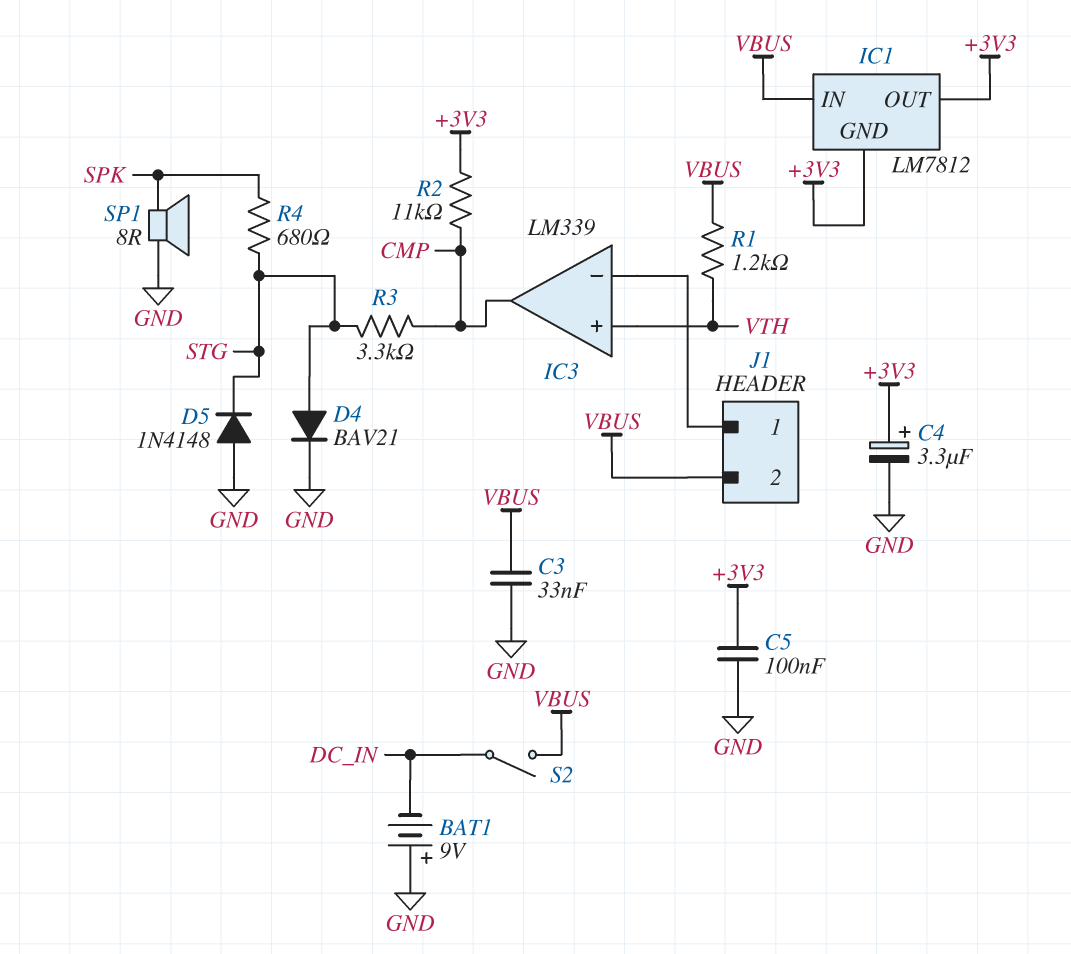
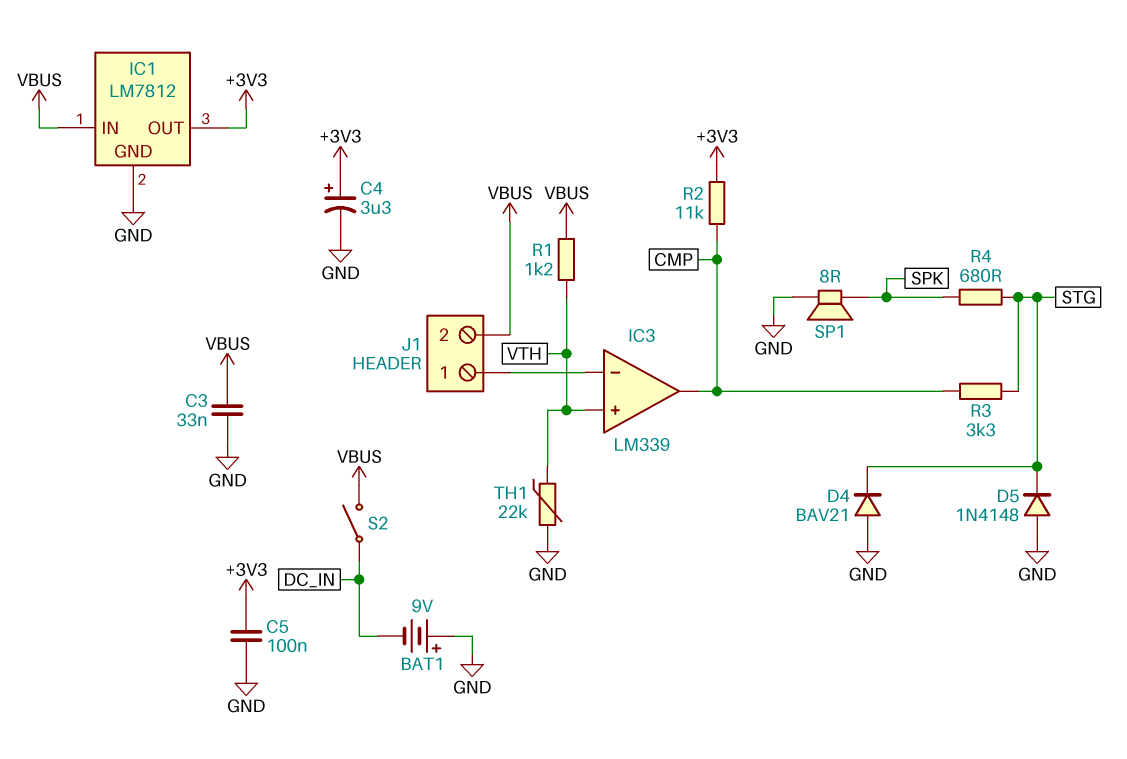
D4: diode BAV21 (A STG, K GND) -> diode BAV21 (A GND, K STG)
IC1 pin GND: +3V3 -> GND
TH1: none -> 22k (GND, VTH)

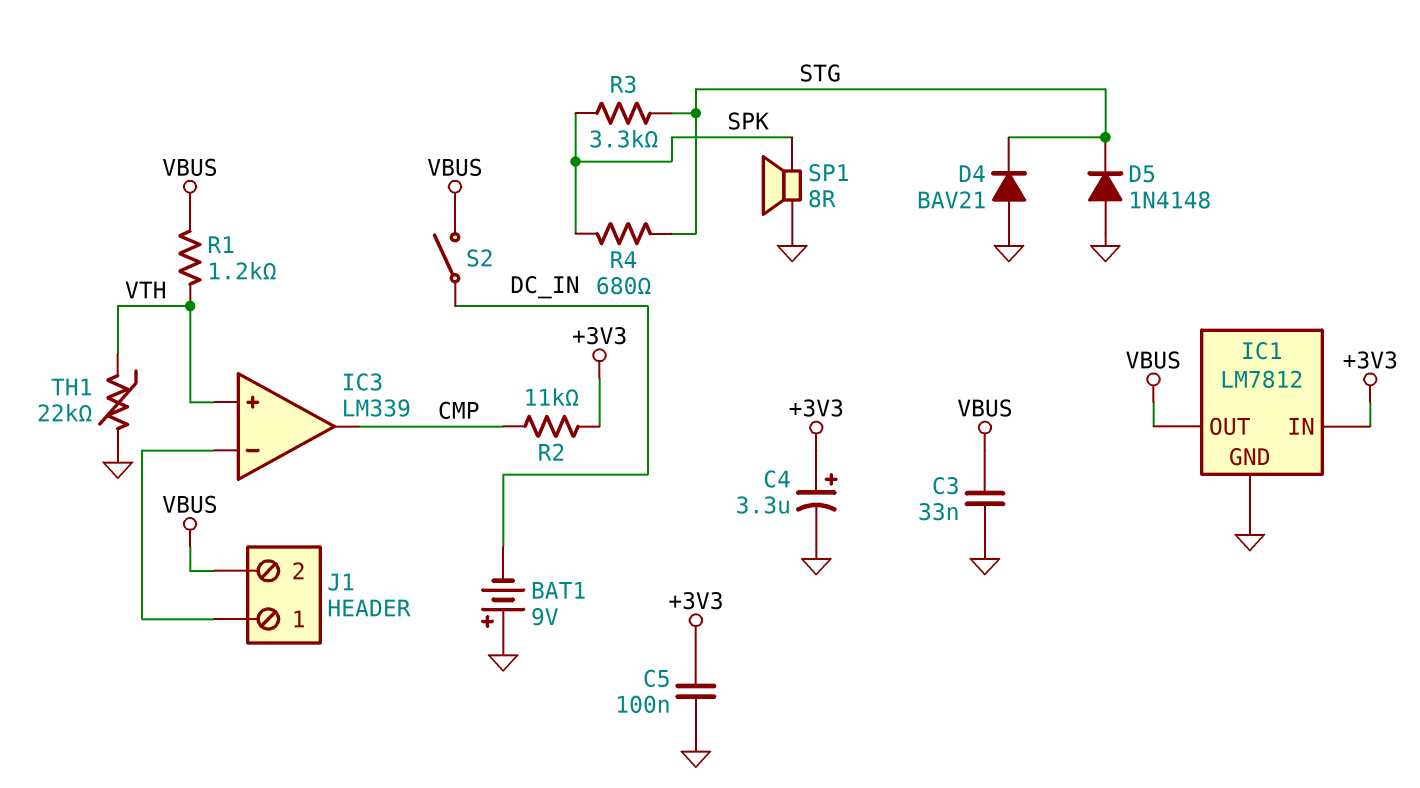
IC1 pin IN: VBUS -> +3V3
IC1 pin OUT: +3V3 -> VBUS
R3: 3.3k (CMP, STG) -> 3.3k (SPK, STG)

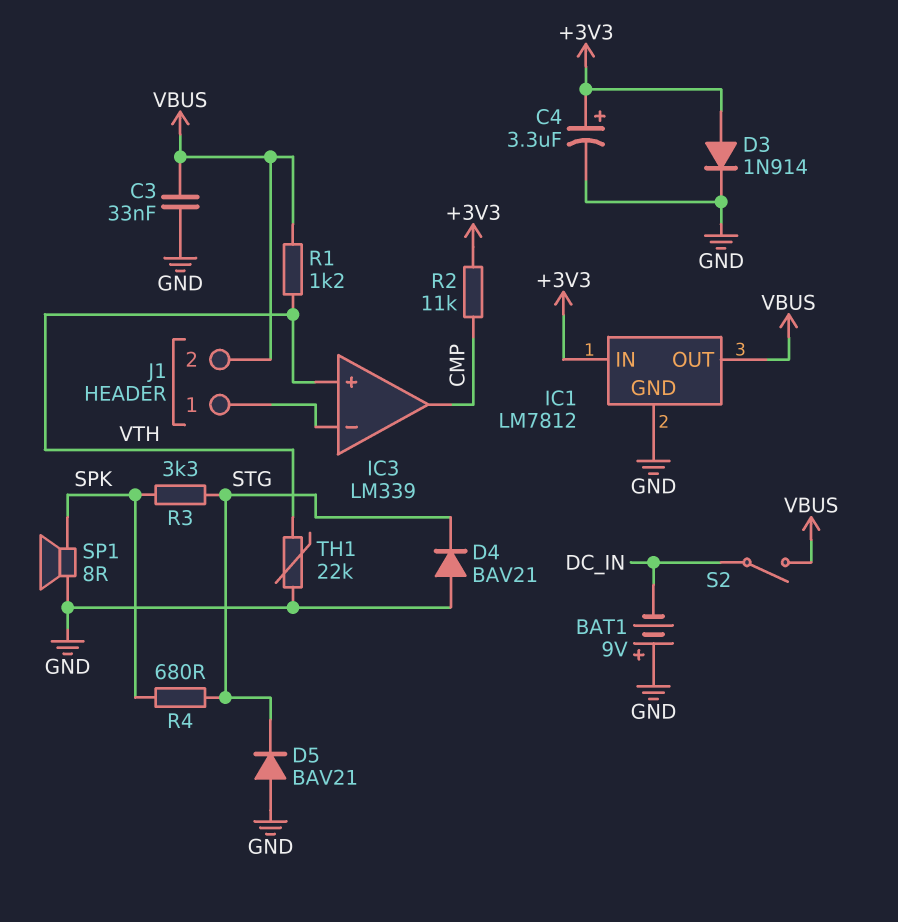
C5: 100nF (+3V3, GND) -> none
D3: none -> diode 1N914 (A +3V3, K GND)
D5: diode 1N4148 (A GND, K STG) -> diode BAV21 (A GND, K STG)

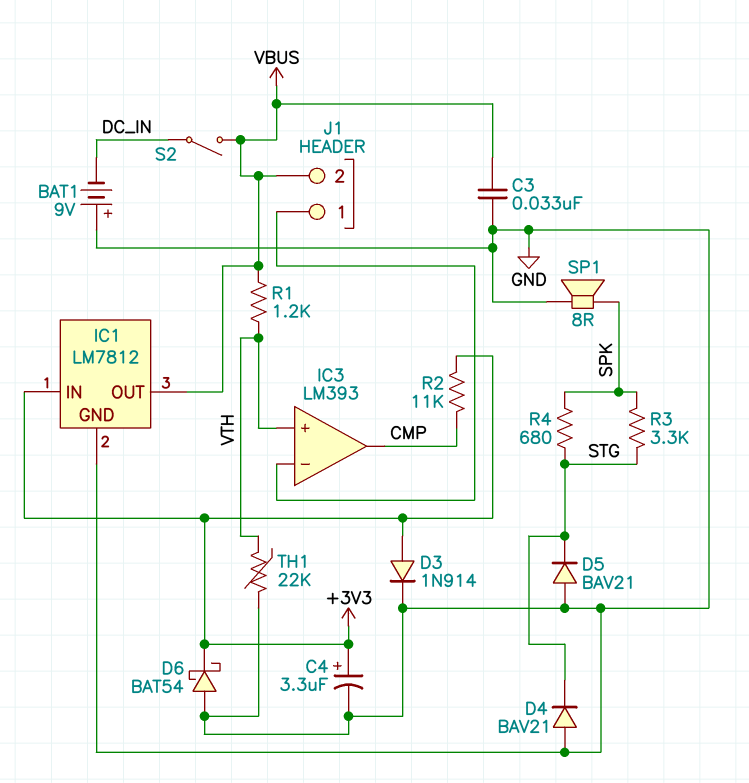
D6: none -> schottky BAT54 (A GND, K +3V3)
IC3: LM339 -> LM393

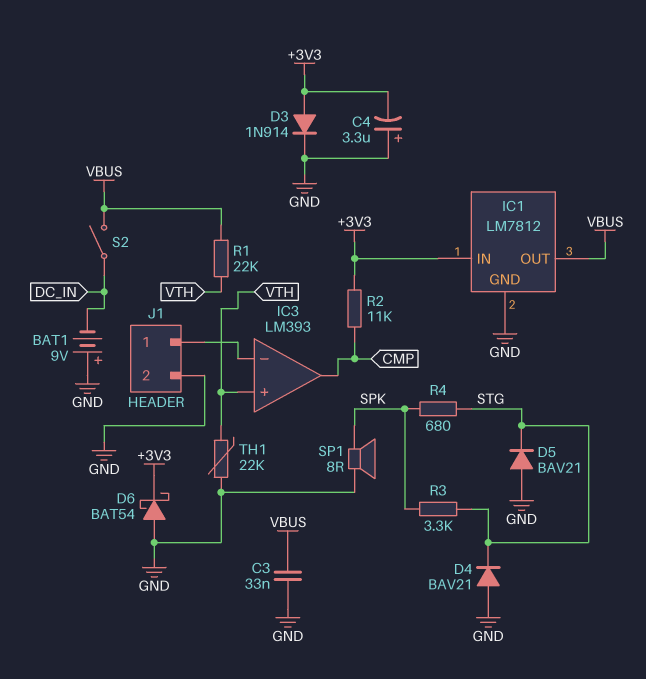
C4: 3.3uF (plus +3V3, minus GND) -> 3.3uF (plus GND, minus +3V3)
J1 pin 2: VBUS -> GND
R1: 1.2k (VBUS, VTH) -> 22k (VBUS, VTH)

